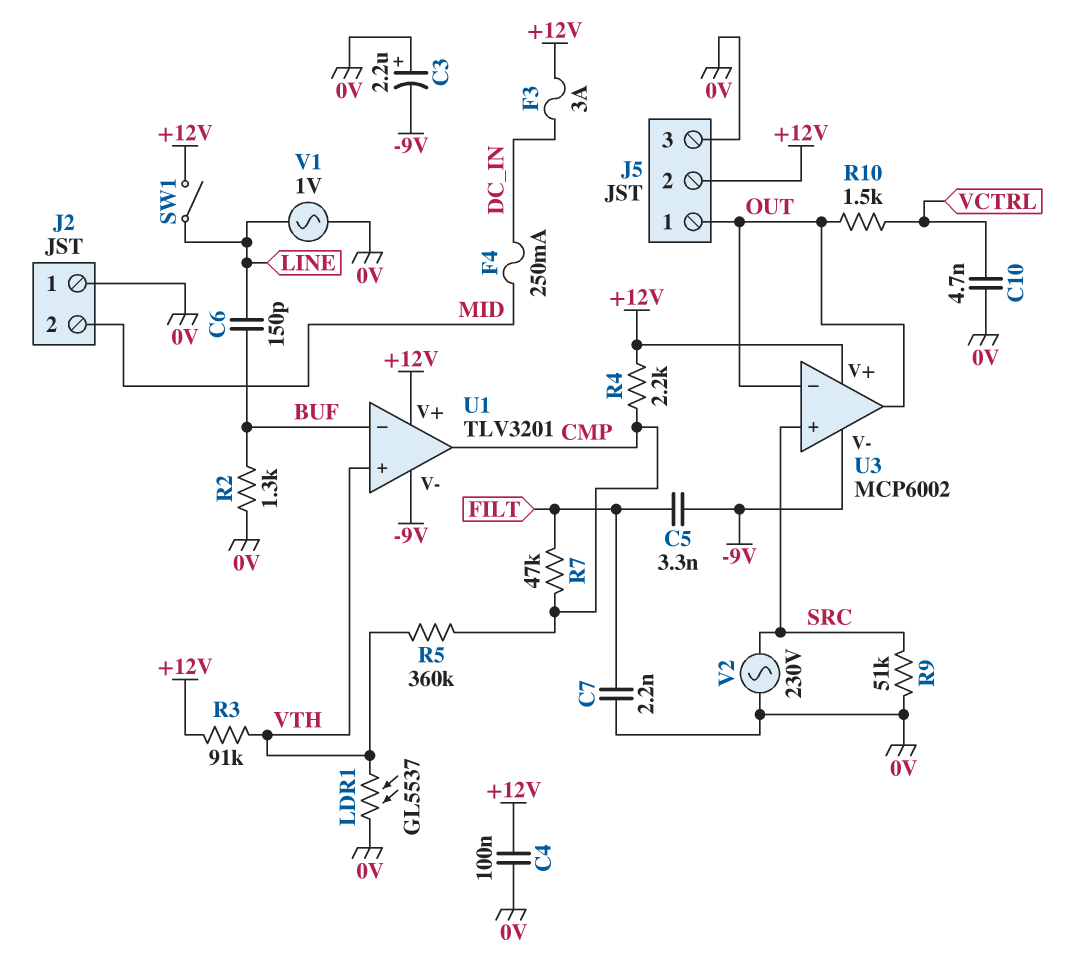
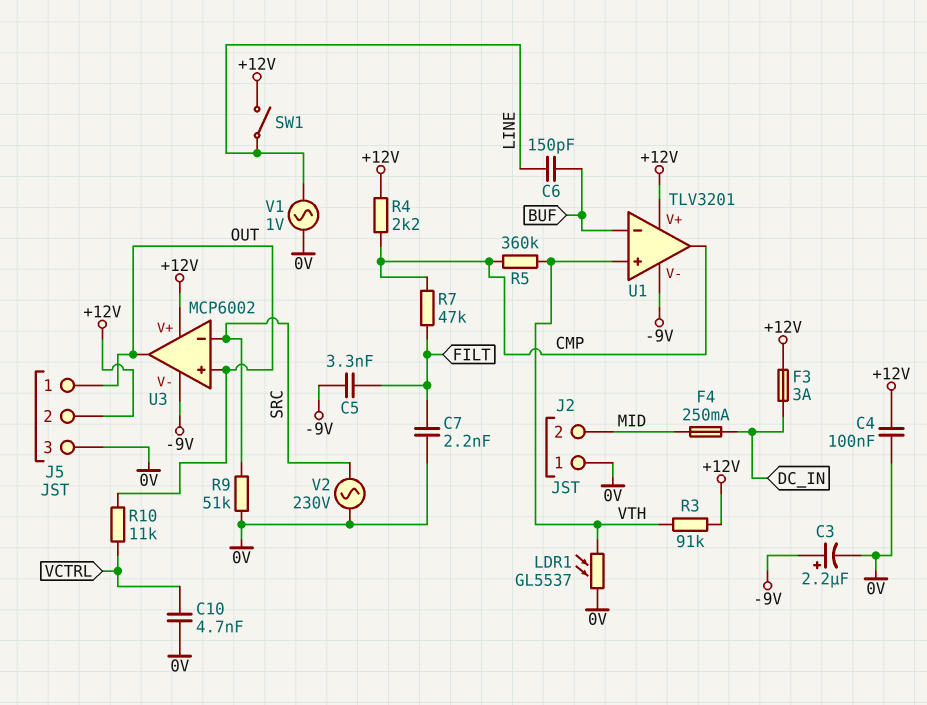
C3: 2.2uF (plus 0V, minus -9V) -> 2.2uF (plus -9V, minus 0V)
R2: 1.3k (0V, BUF) -> none
R10: 1.5k (OUT, VCTRL) -> 11k (OUT, VCTRL)
U3 pin in+: SRC -> OUT
U3 pin in-: OUT -> SRC

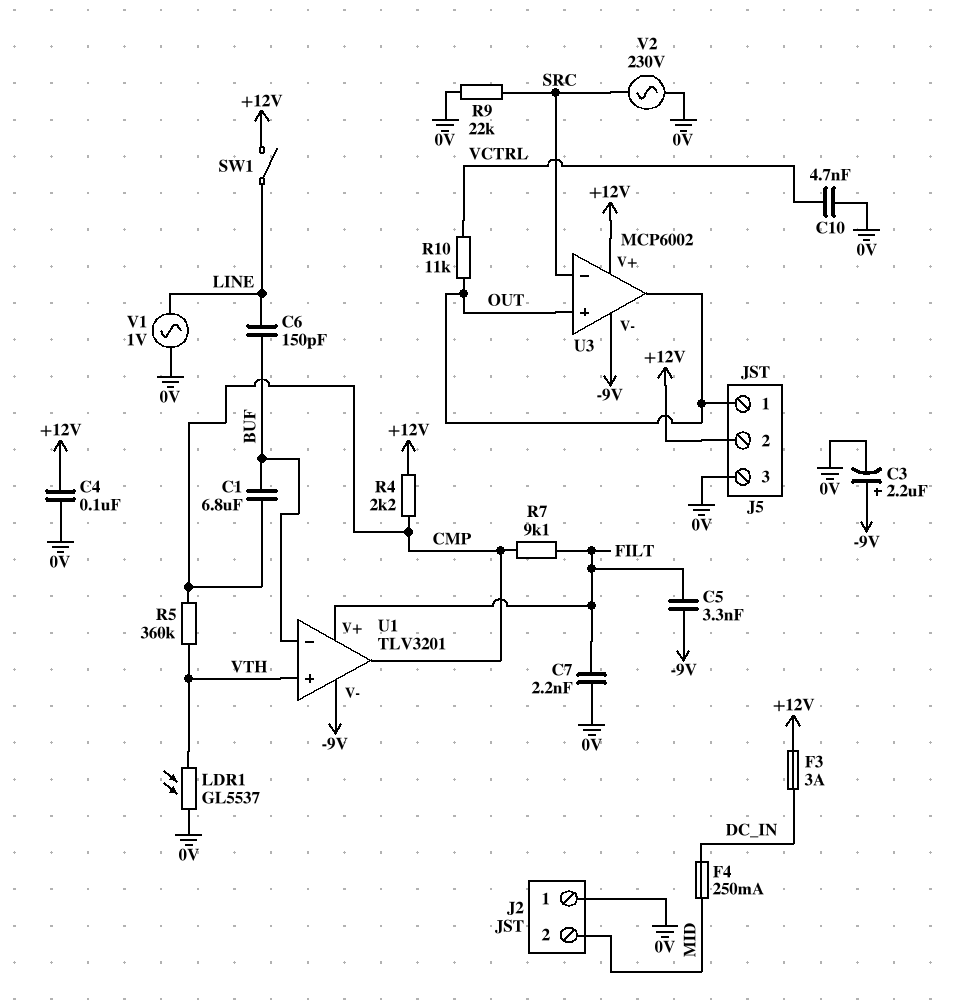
C1: none -> 6.8uF (BUF, CMP)
R3: 91k (+12V, VTH) -> none
R7: 47k (CMP, FILT) -> 9.1k (CMP, FILT)
R9: 51k (0V, SRC) -> 22k (0V, SRC)
U1 pin V+: +12V -> FILT

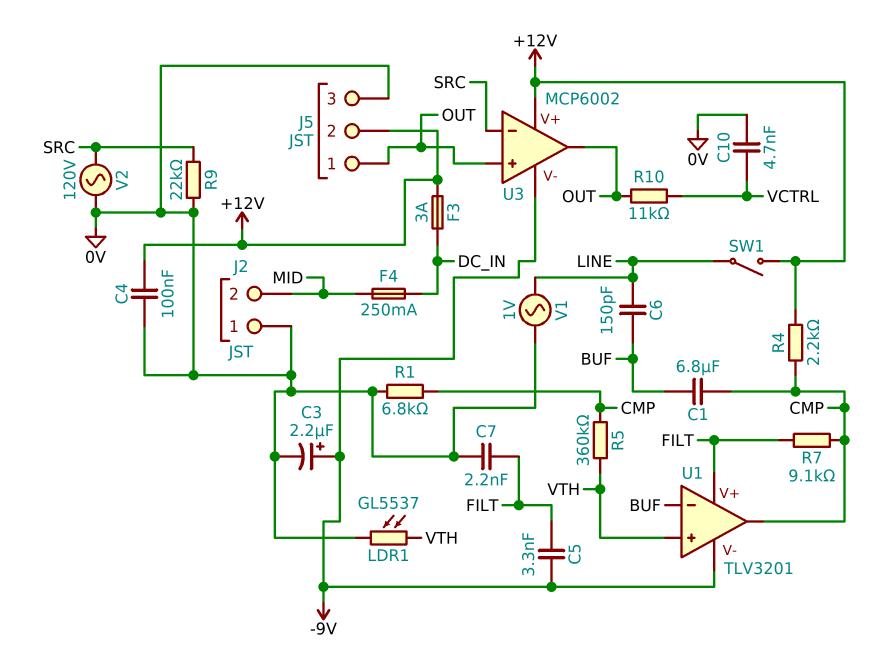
R1: none -> 6.8k (0V, CMP)
V2: AC 230V (0V, SRC) -> AC 120V (0V, SRC)

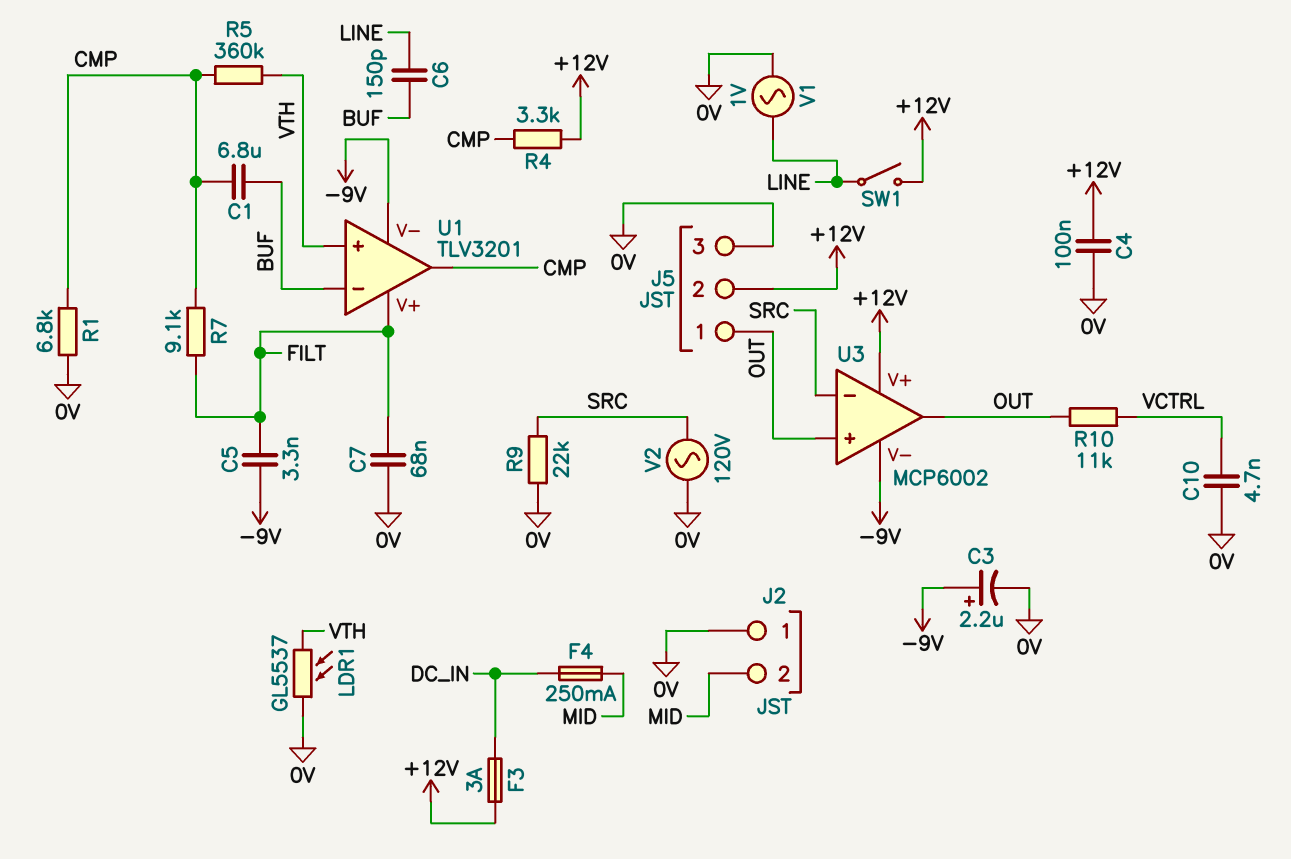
C7: 2.2nF (0V, FILT) -> 68nF (0V, FILT)
R4: 2.2k (+12V, CMP) -> 3.3k (+12V, CMP)

